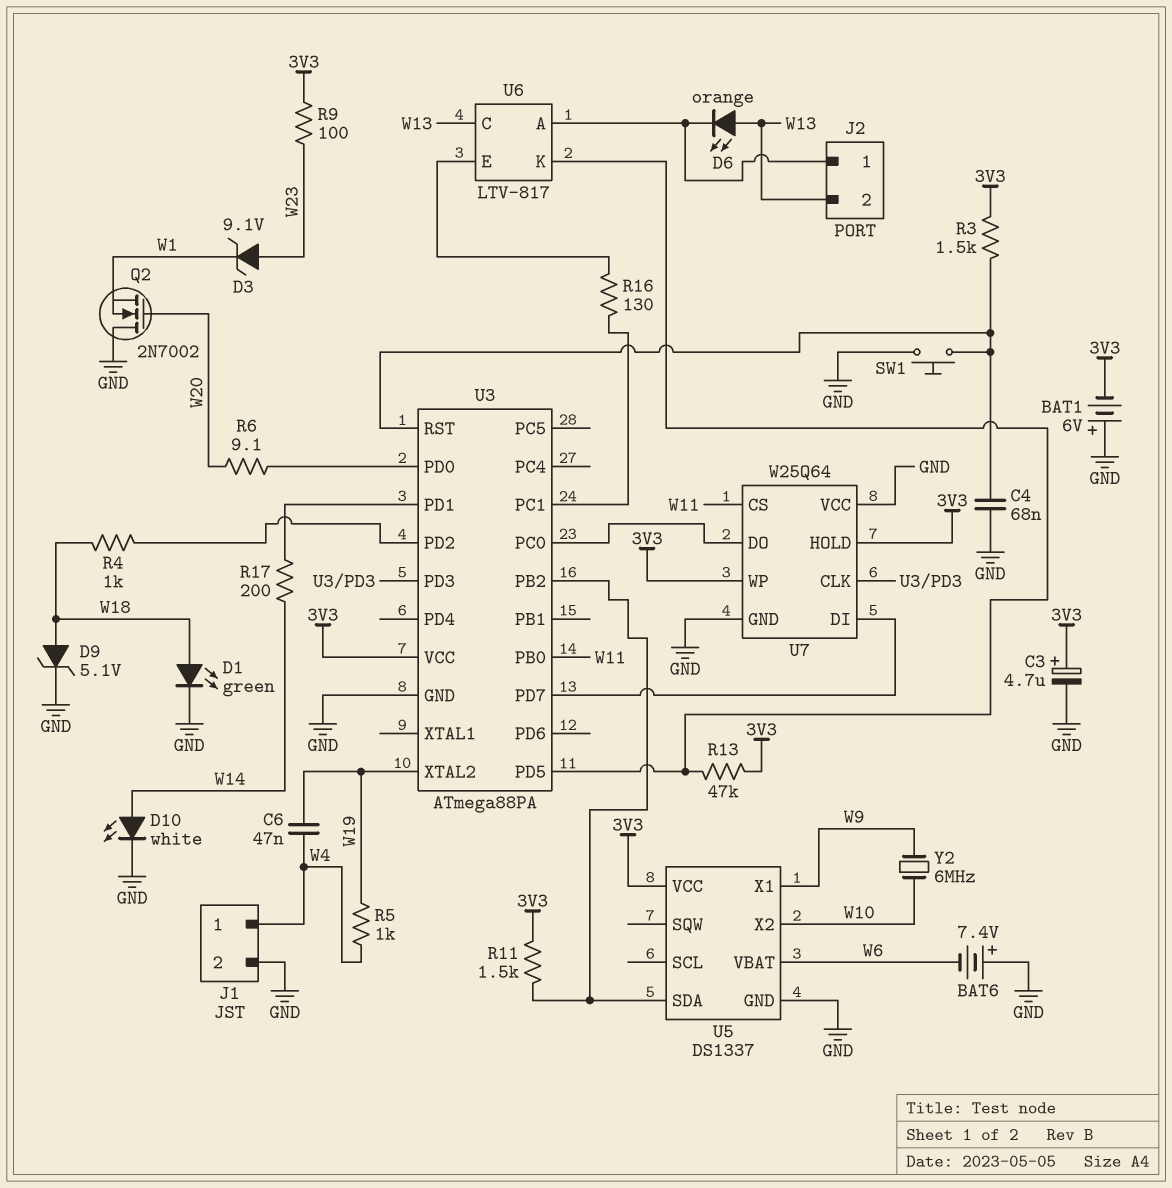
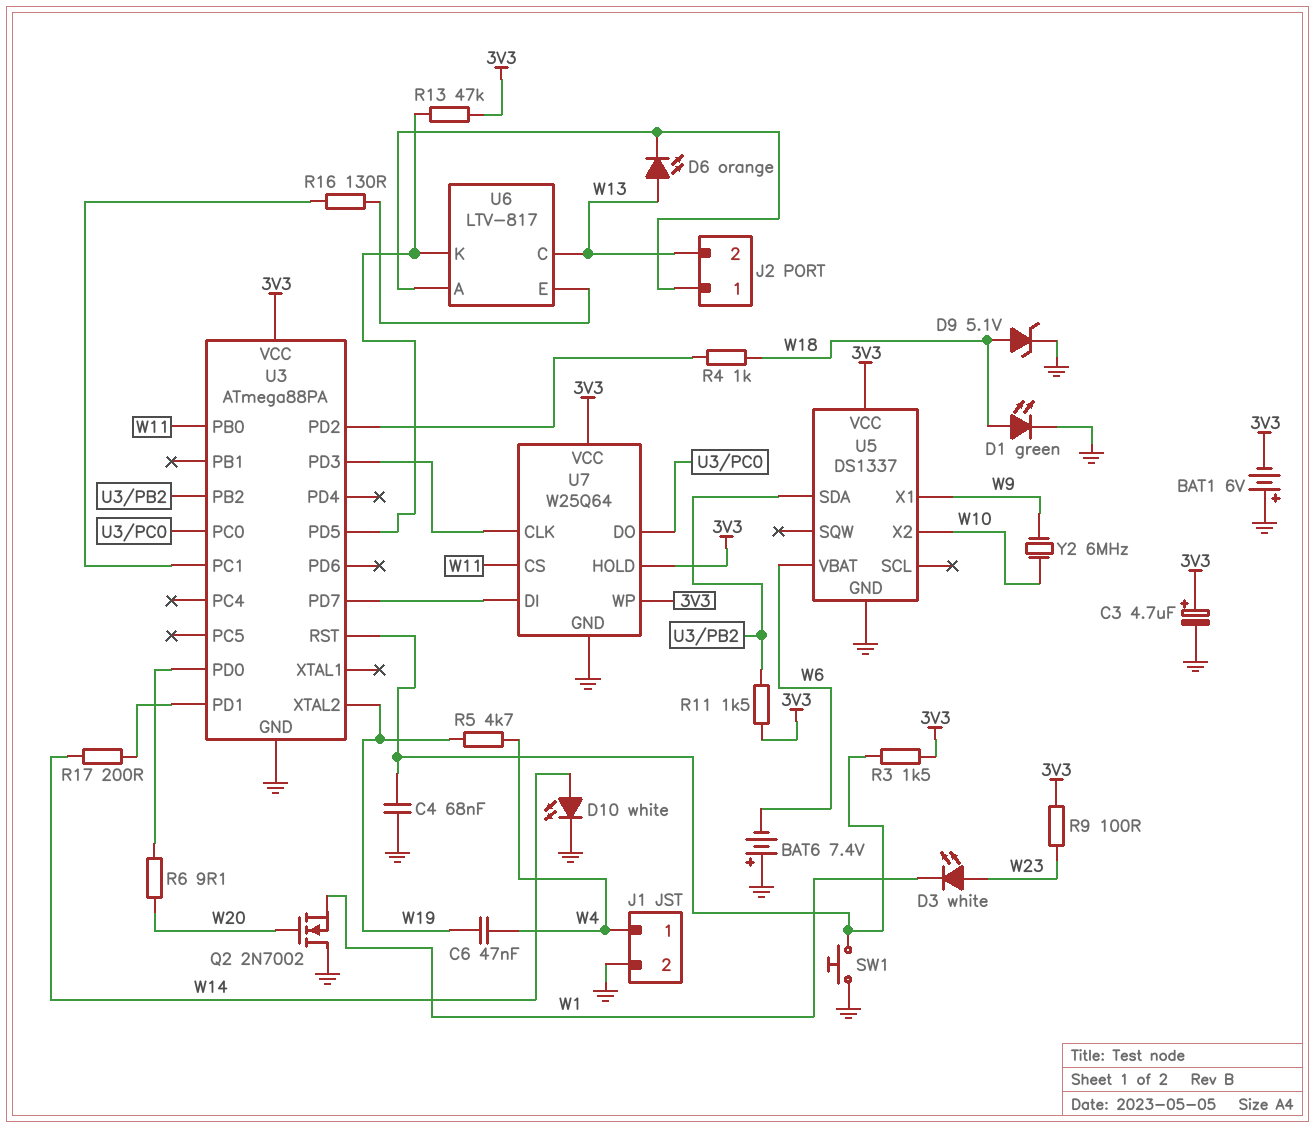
D3: zener 9.1V (A W23, K W1) -> LED white (A W23, K W1)
R5: 1k (W4, W19) -> 4.7k (W4, W19)
U7 pin VCC: GND -> 3V3

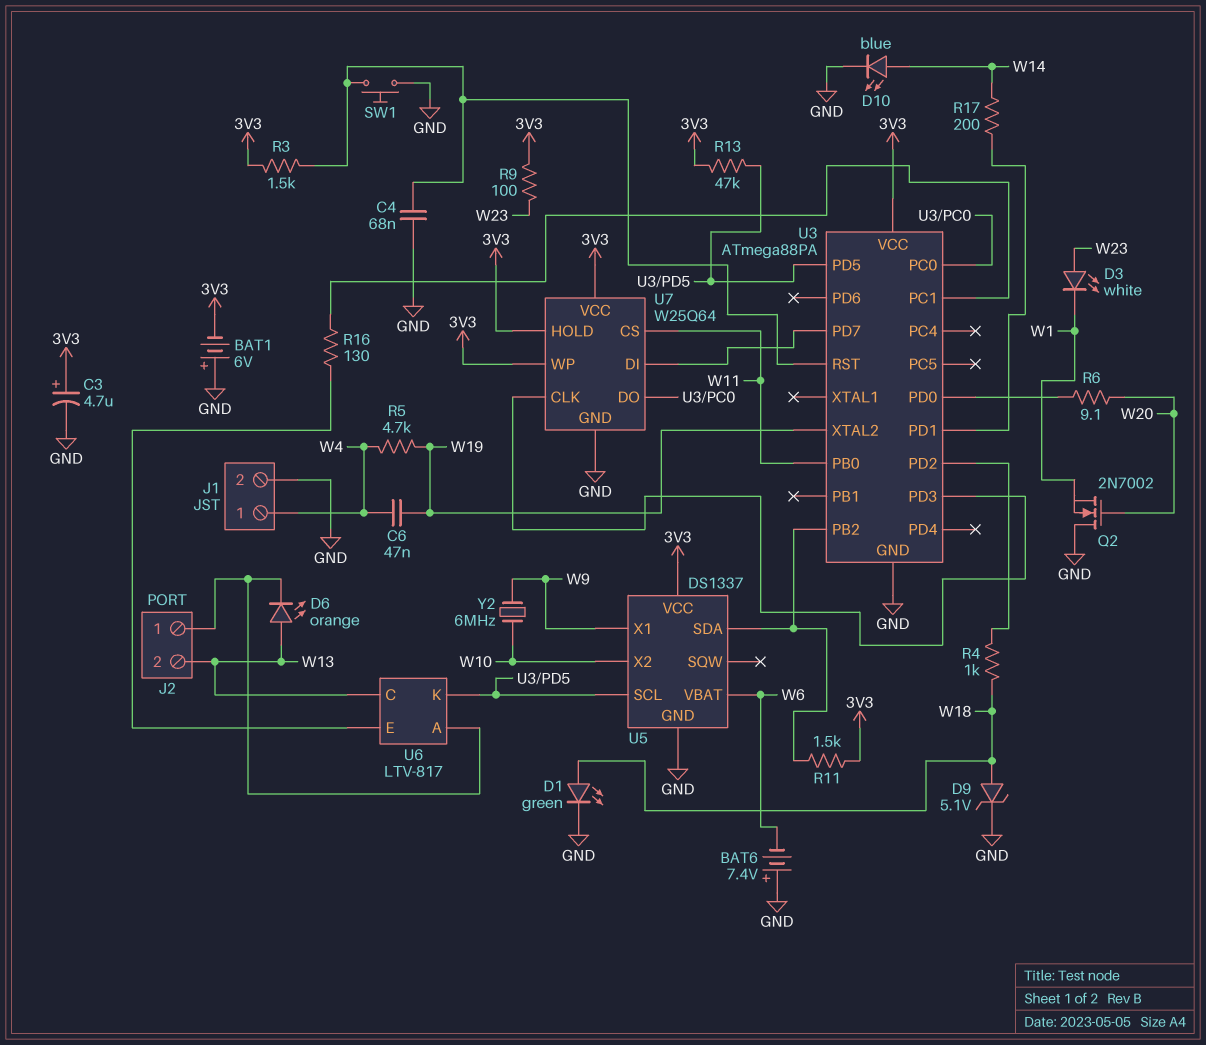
D10: LED white (A W14, K GND) -> LED blue (A W14, K GND)
U5 pin SCL: none -> U3/PD5

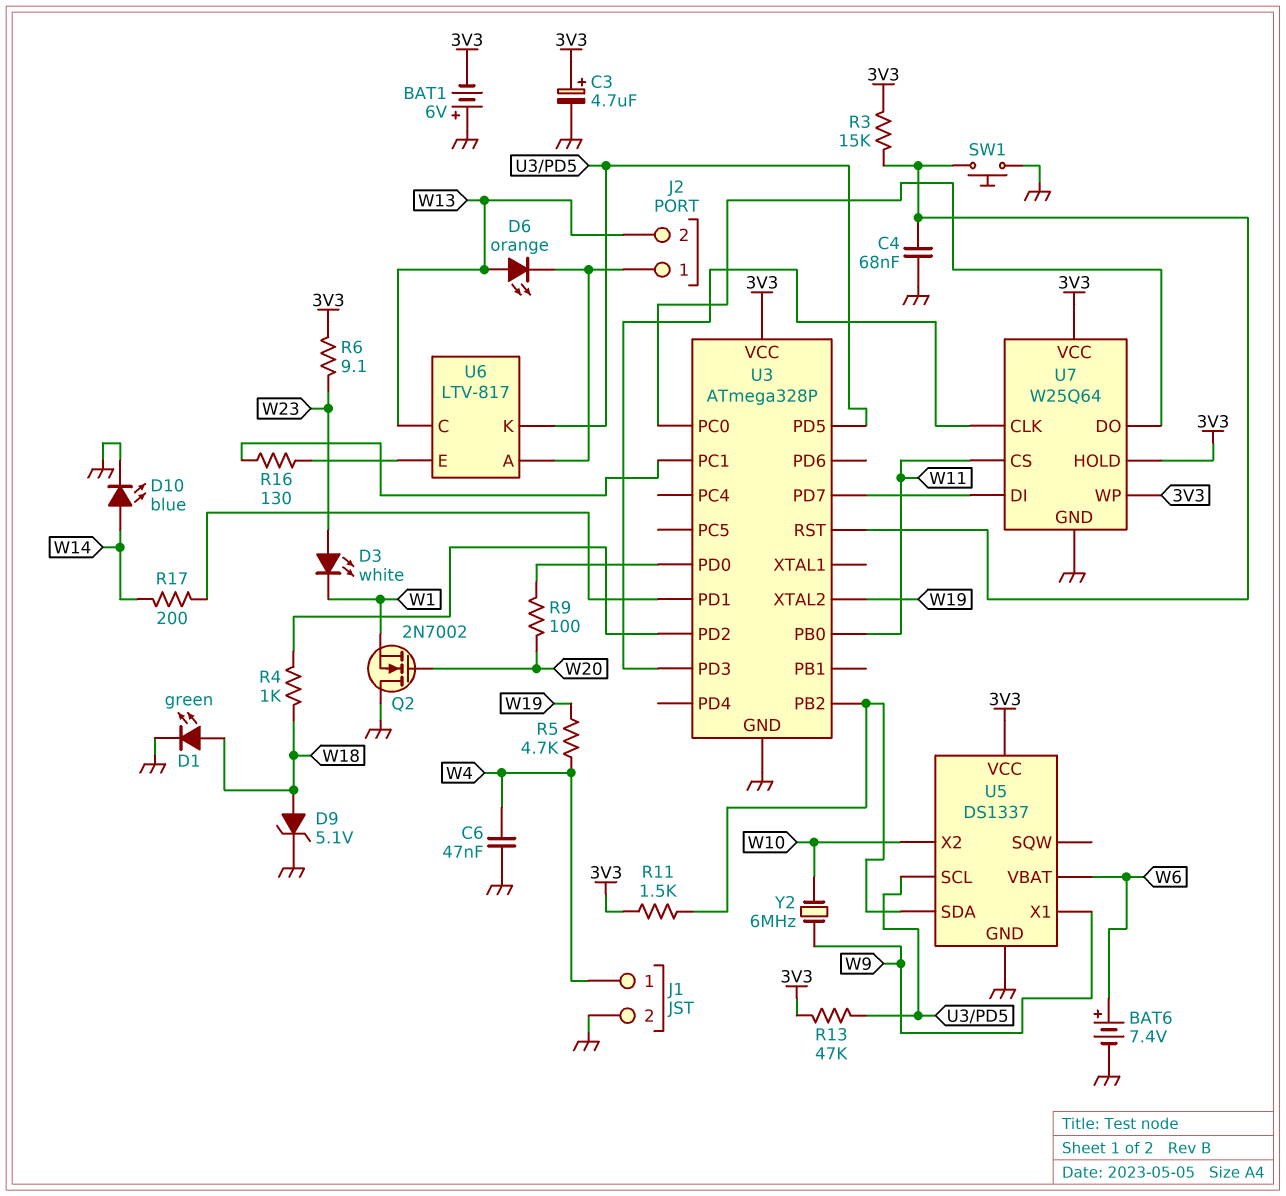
BAT6: 7.4V (plus GND, minus W6) -> 7.4V (plus W6, minus GND)
C6: 47nF (W4, W19) -> 47nF (GND, W4)
R3: 1.5k (3V3, U3/RST) -> 15k (3V3, U3/RST)
R6: 9.1 (U3/PD0, W20) -> 9.1 (3V3, W23)
R9: 100 (3V3, W23) -> 100 (U3/PD0, W20)
U3: ATmega88PA -> ATmega328P

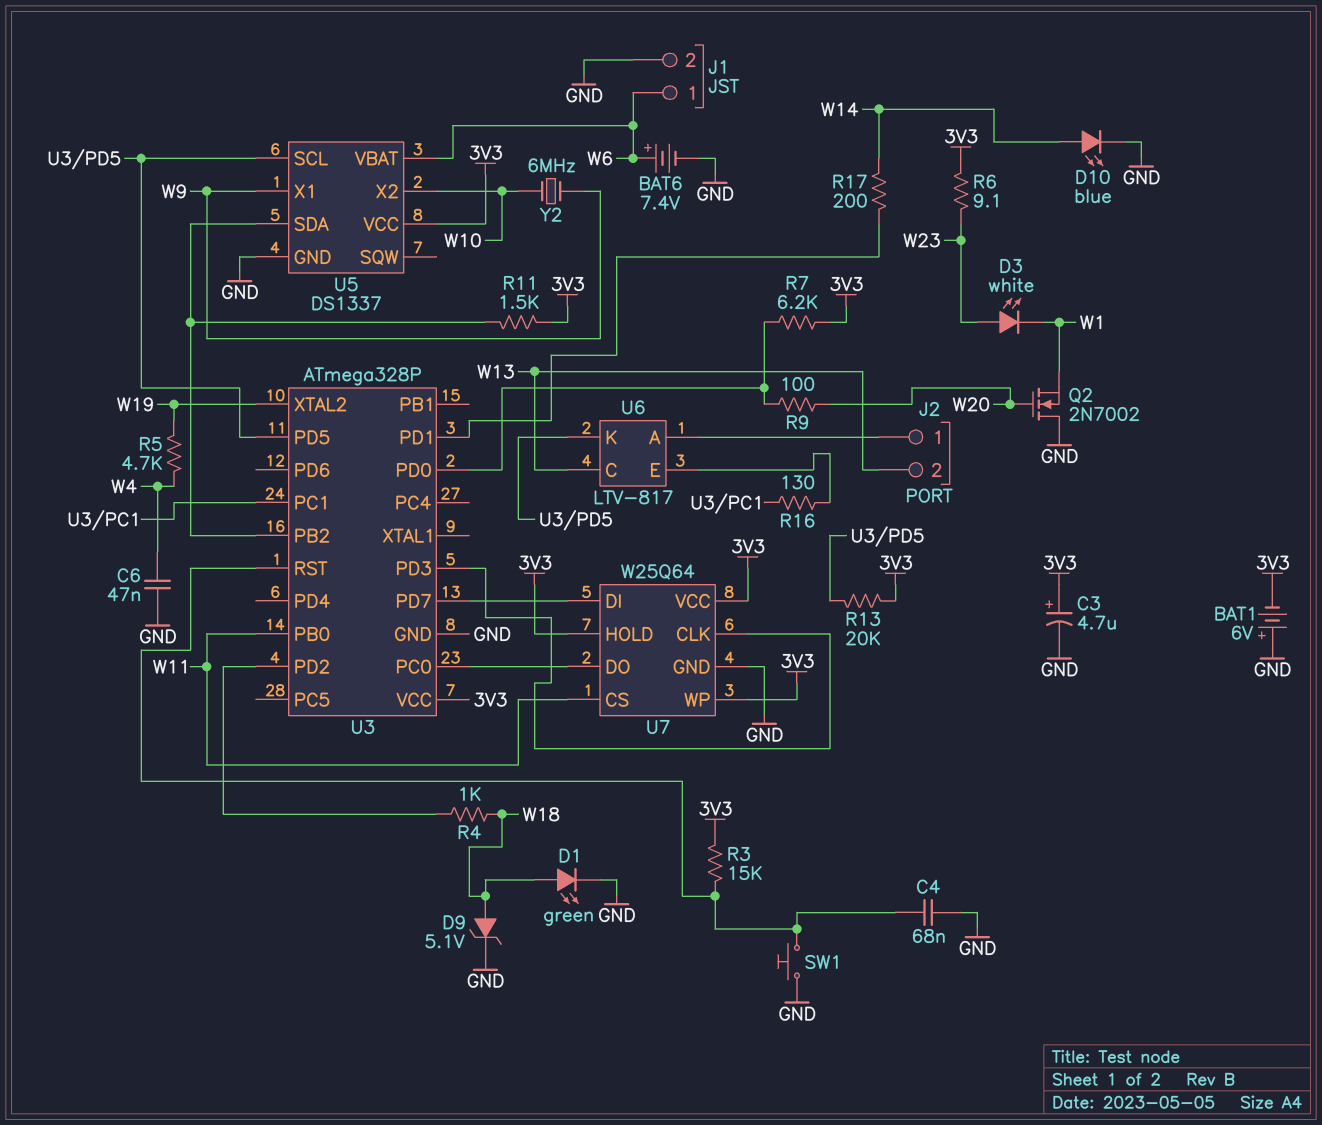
D6: LED orange (A W13, K J2/1) -> none
J1 pin 1: W4 -> W6
R7: none -> 6.2k (3V3, U3/PD0)
R13: 47k (3V3, U3/PD5) -> 20k (3V3, U3/PD5)

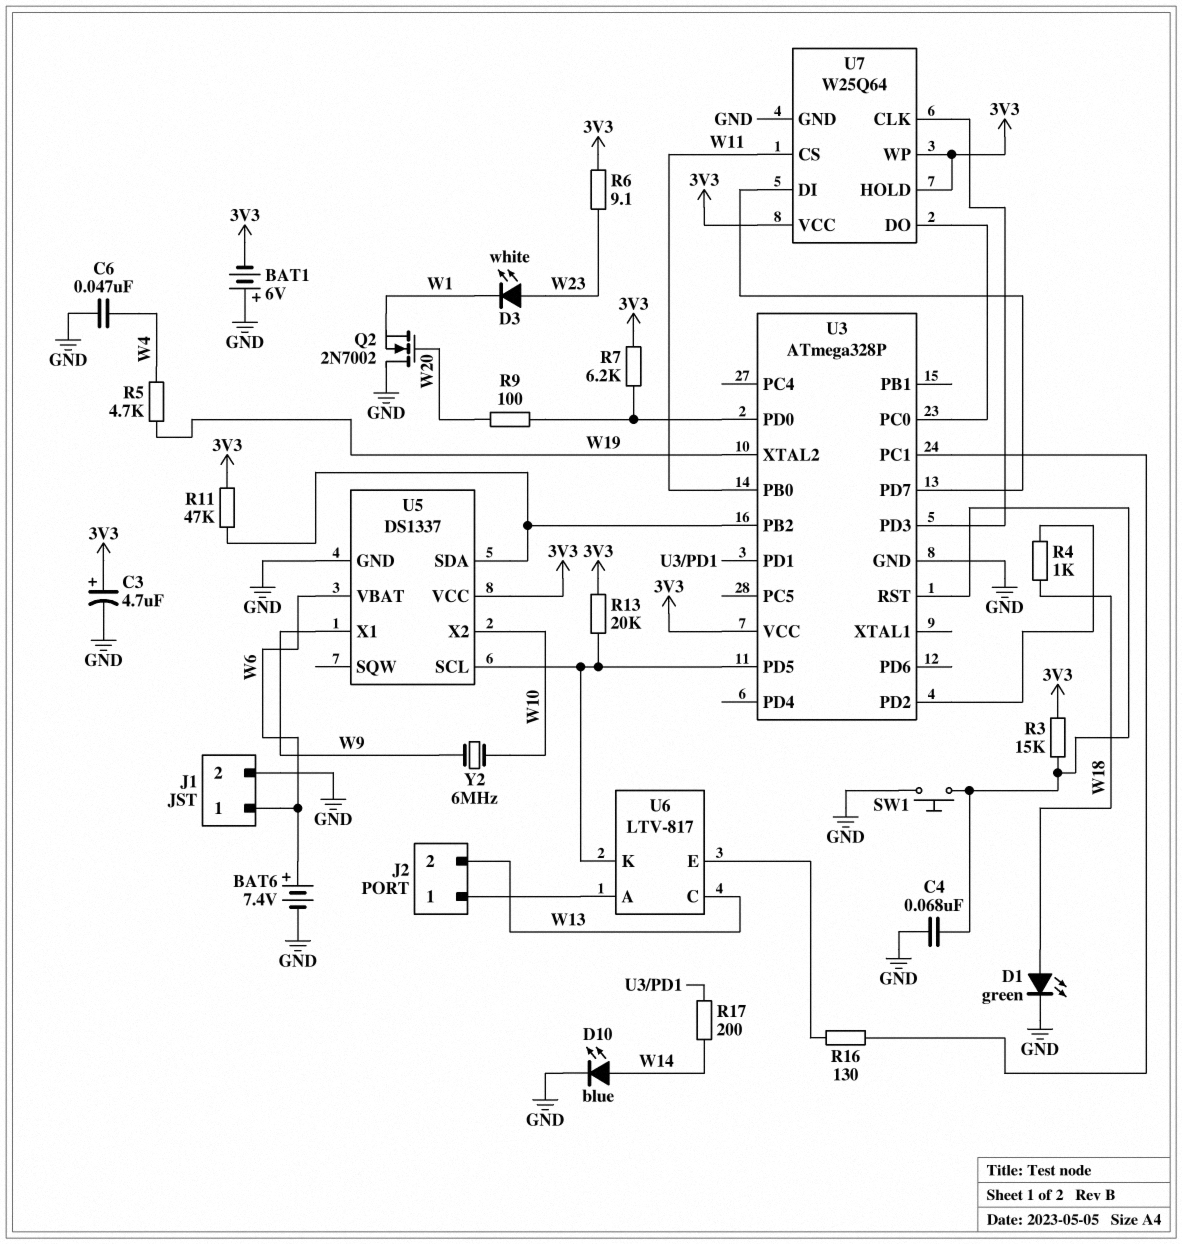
D9: zener 5.1V (A W18, K GND) -> none
R11: 1.5k (3V3, U3/PB2) -> 47k (3V3, U3/PB2)

